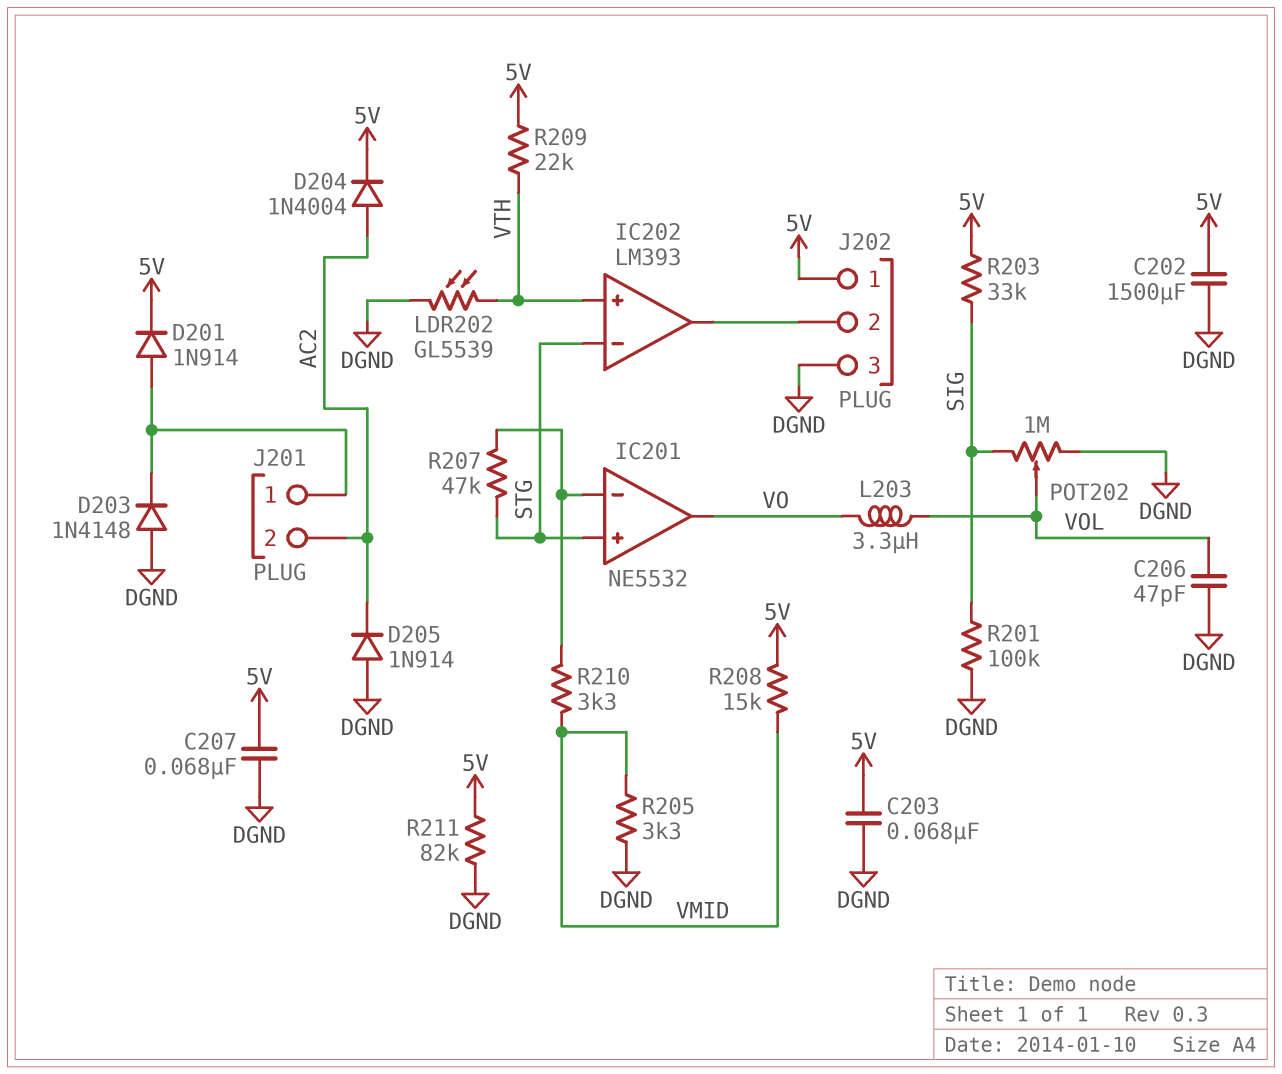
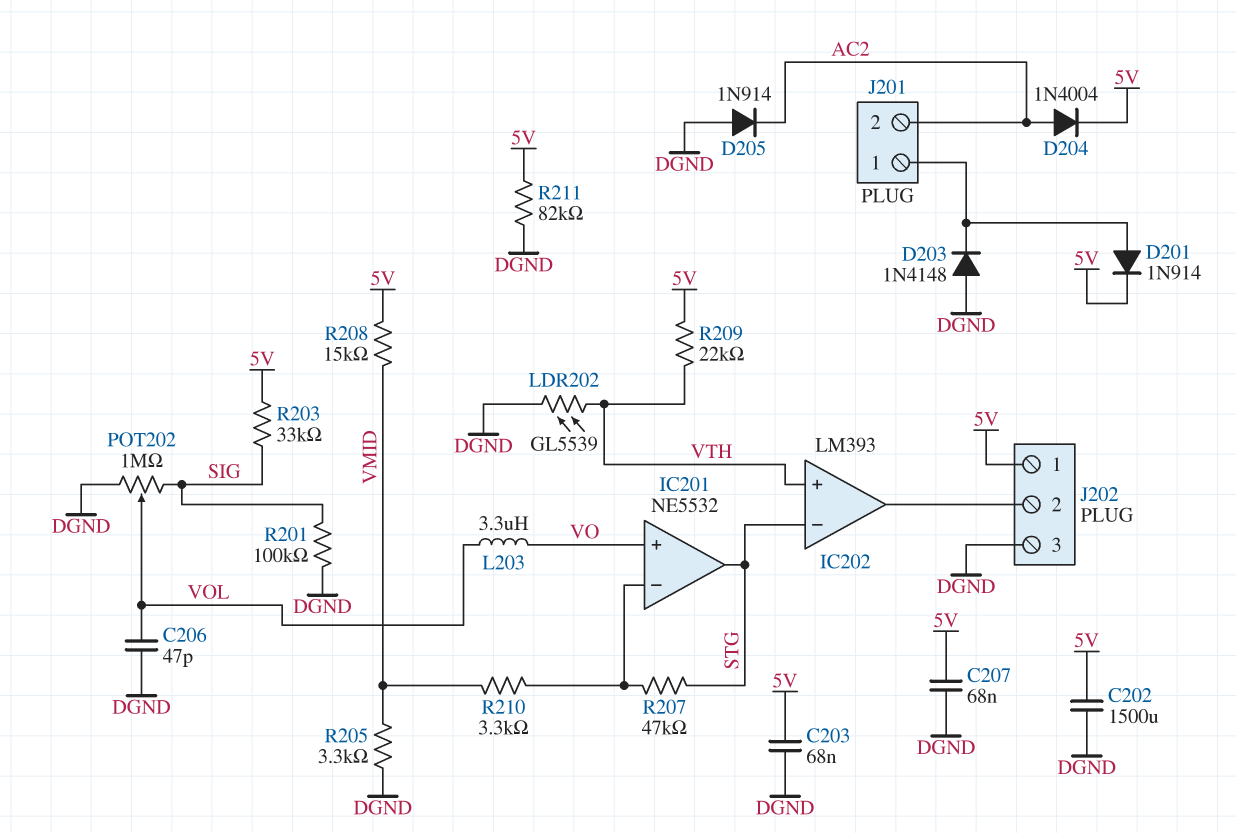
IC201 pin in+: STG -> VO
IC201 pin out: VO -> STG

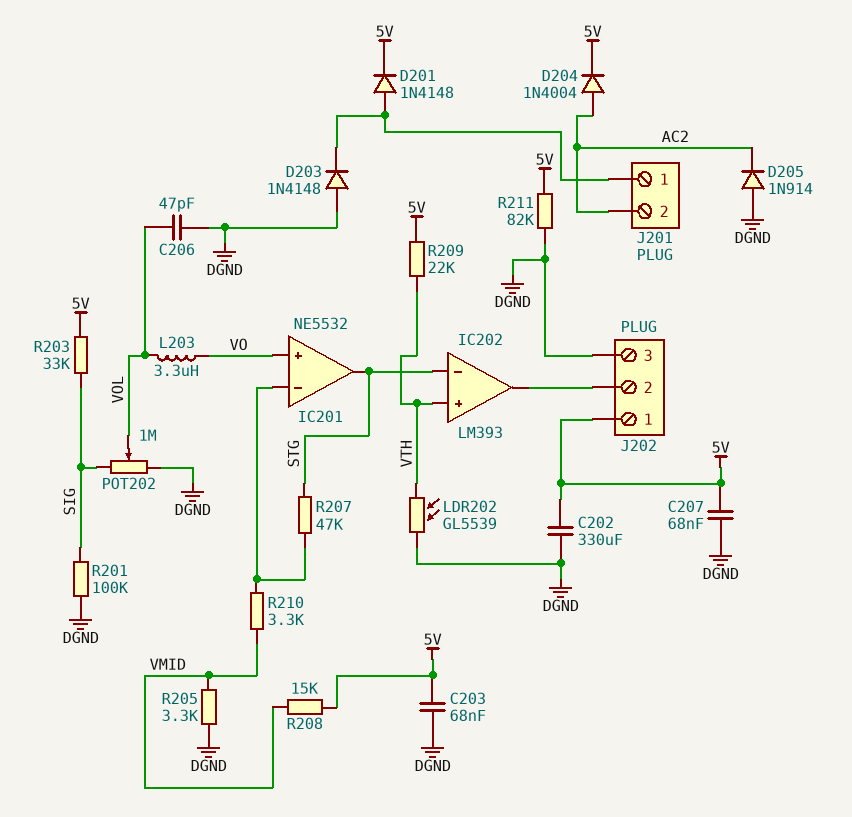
C202: 1500uF (5V, DGND) -> 330uF (5V, DGND)
D201: diode 1N914 (A J201/1, K 5V) -> diode 1N4148 (A J201/1, K 5V)

